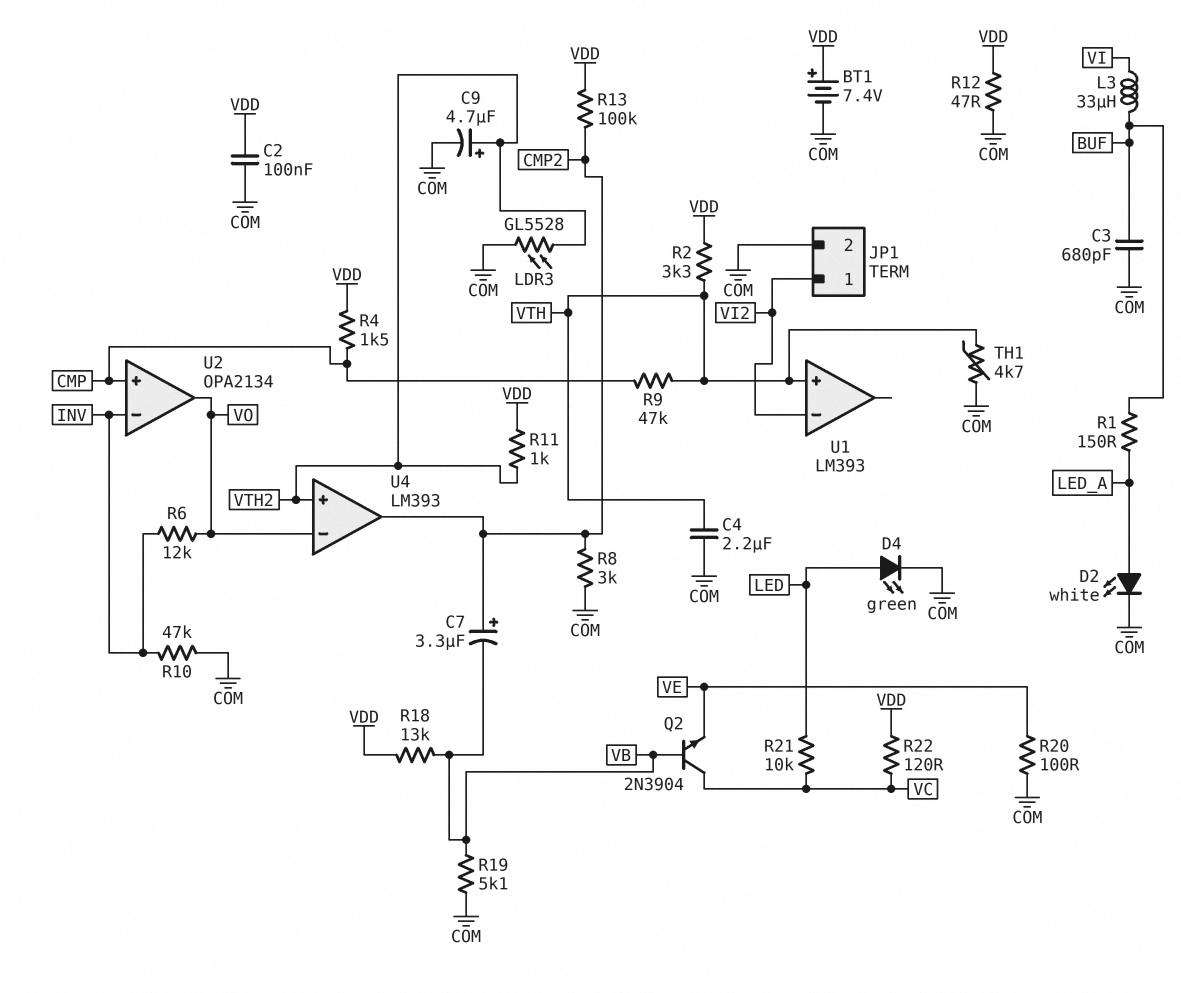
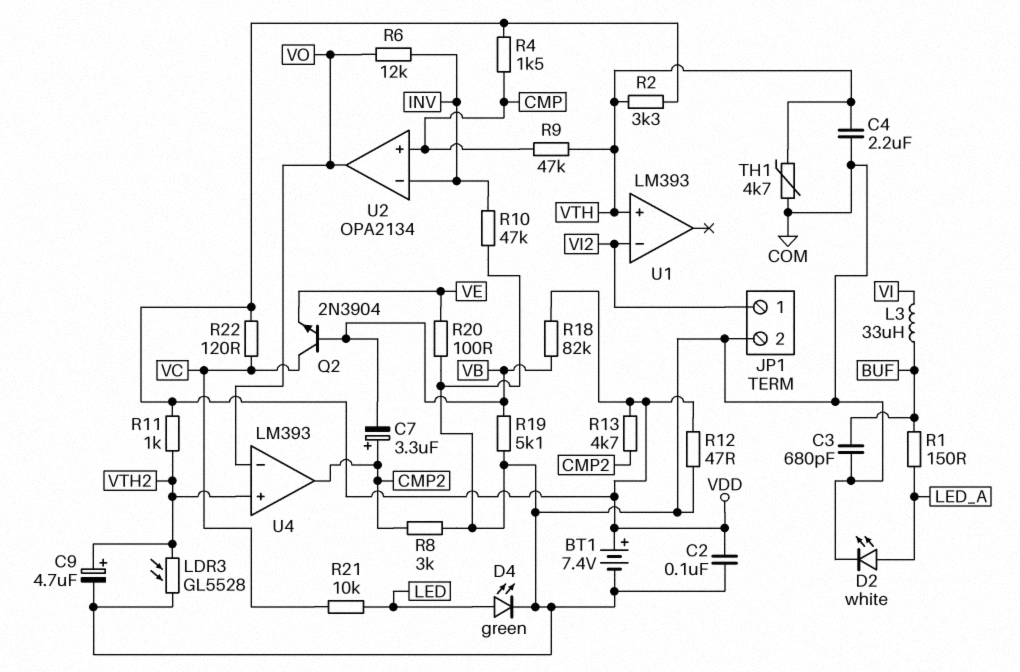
R13: 100k (CMP2, VDD) -> 4.7k (CMP2, VDD)
R18: 13k (VB, VDD) -> 82k (VB, VDD)

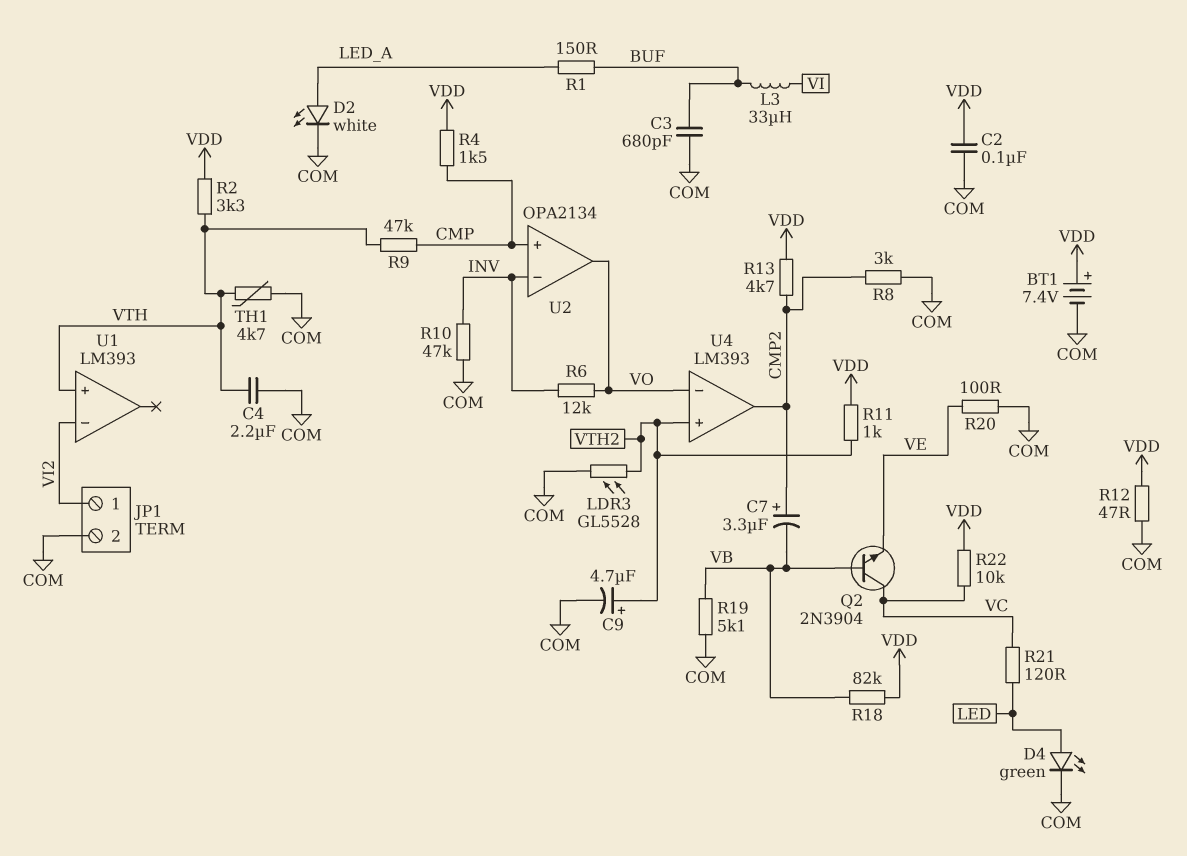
R21: 10k (LED, VC) -> 120 (LED, VC)
R22: 120 (VC, VDD) -> 10k (VC, VDD)

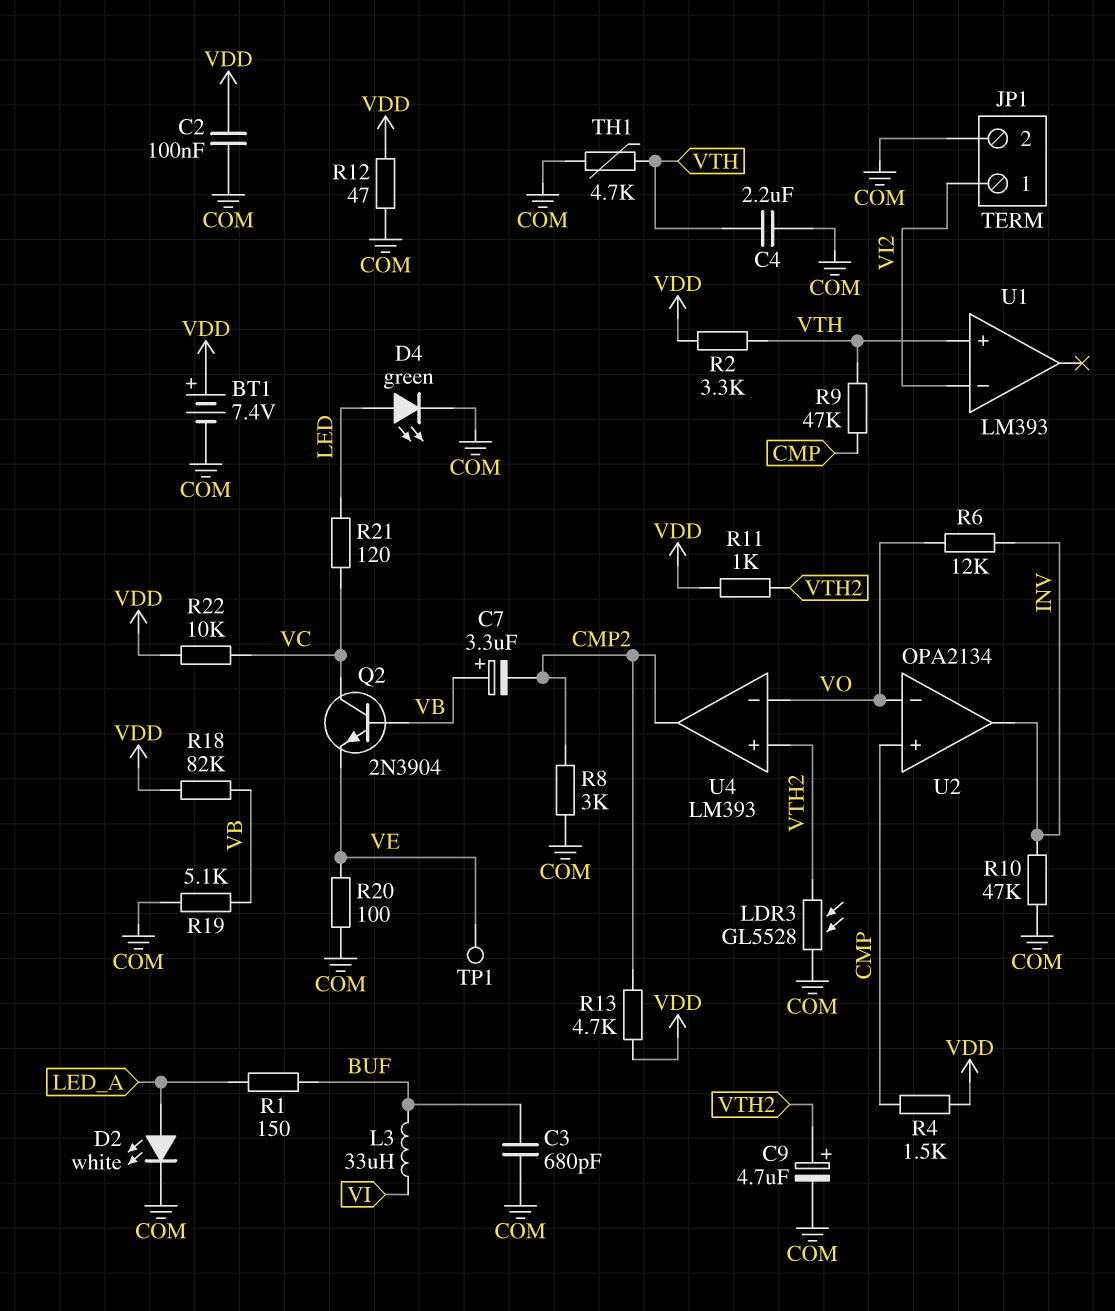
C7: 3.3uF (plus CMP2, minus VB) -> 3.3uF (plus VB, minus CMP2)
TP1: none -> test point (VE)
U2 pin in-: INV -> VO
U2 pin out: VO -> INV

